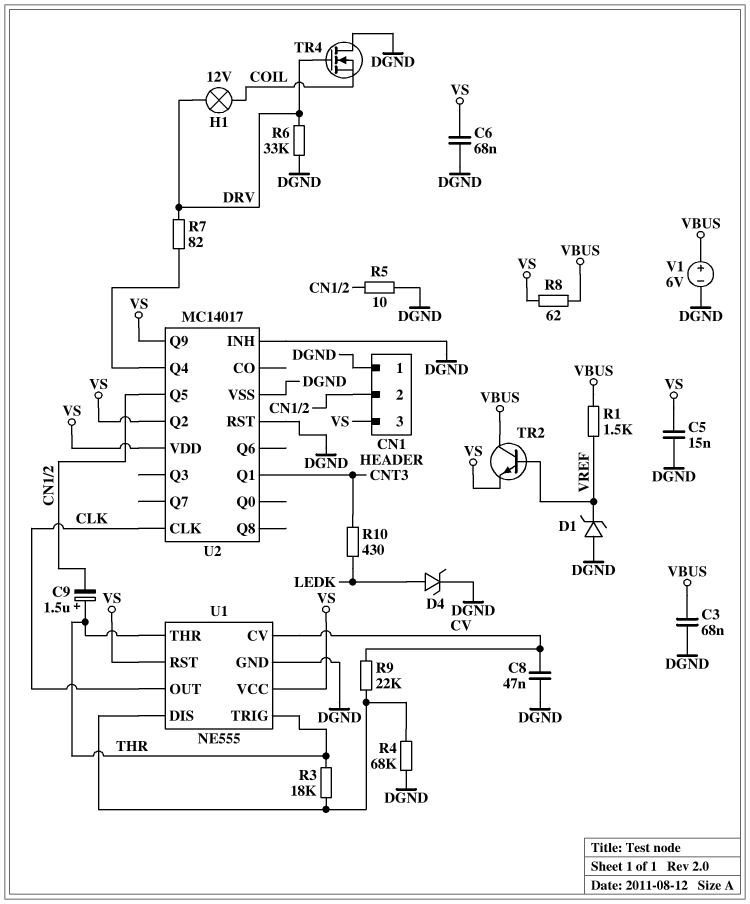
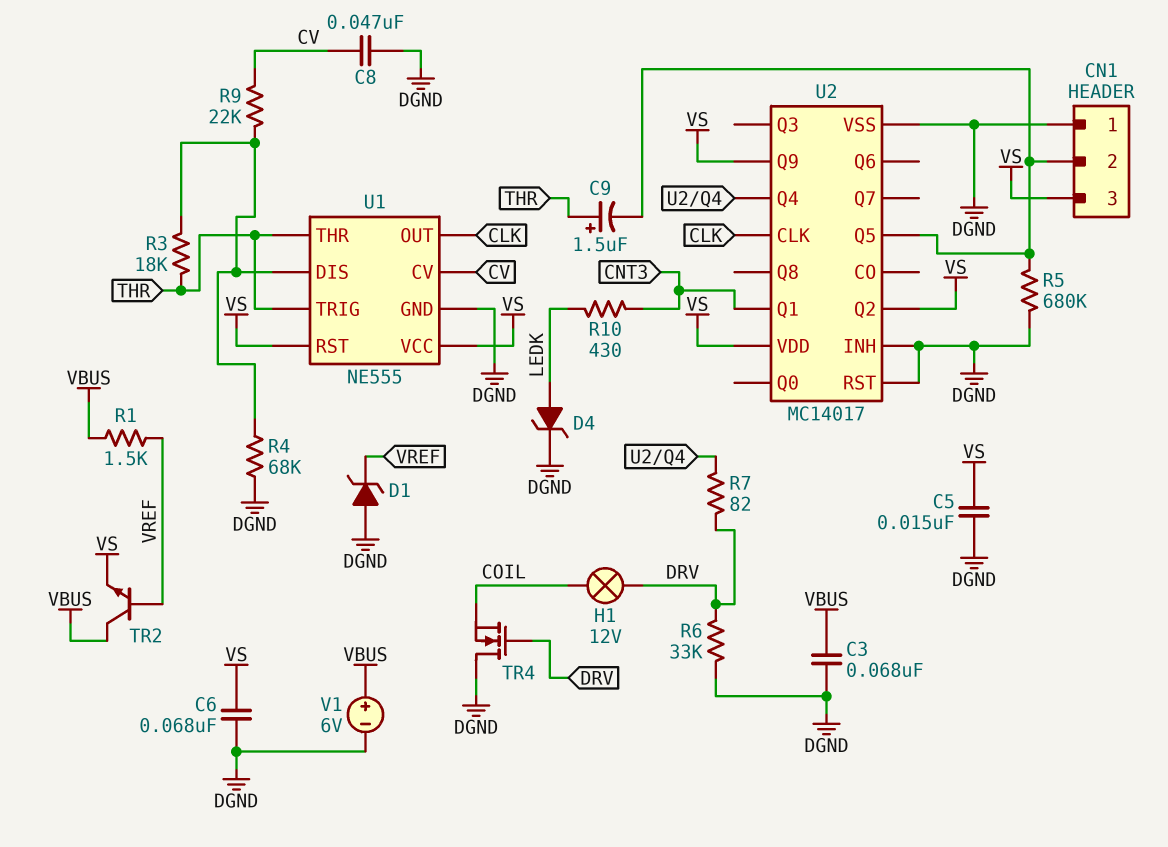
R5: 10 (CN1/2, DGND) -> 680k (CN1/2, DGND)
R8: 62 (VBUS, VS) -> none

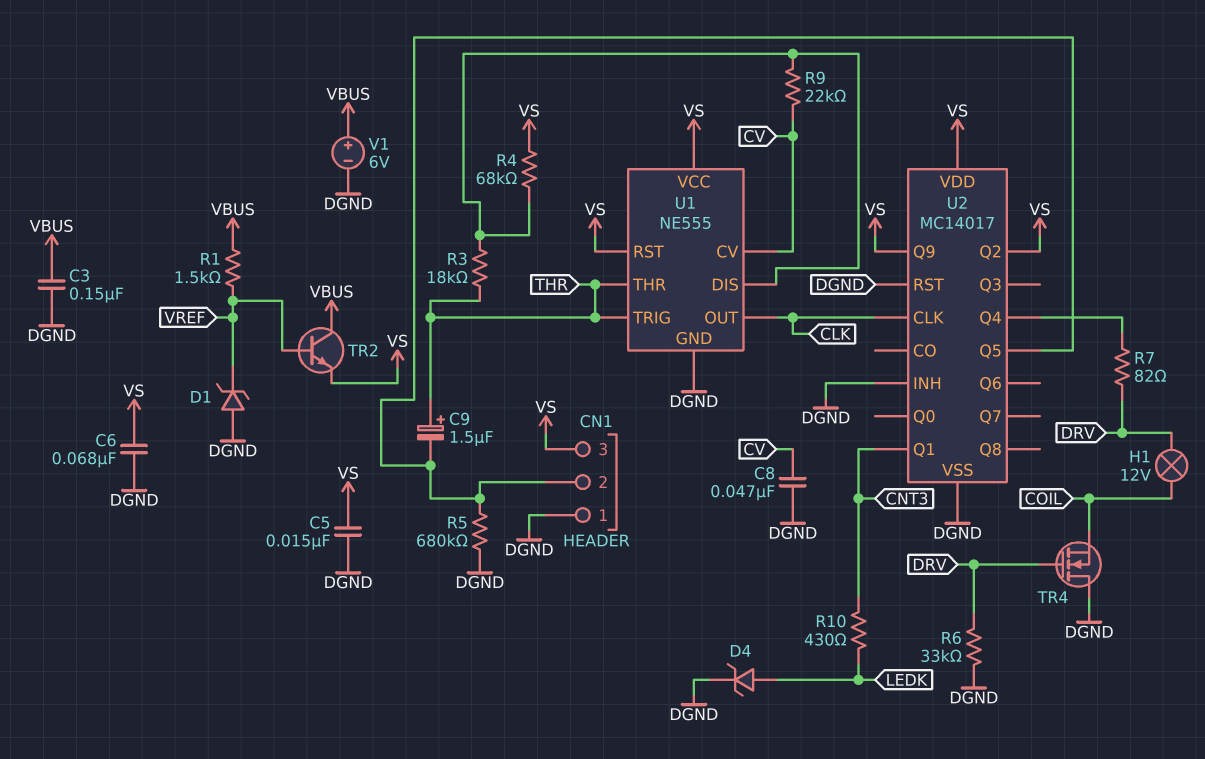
C3: 68nF (DGND, VBUS) -> 150nF (DGND, VBUS)
R4: 68k (DGND, U1/DIS) -> 68k (U1/DIS, VS)

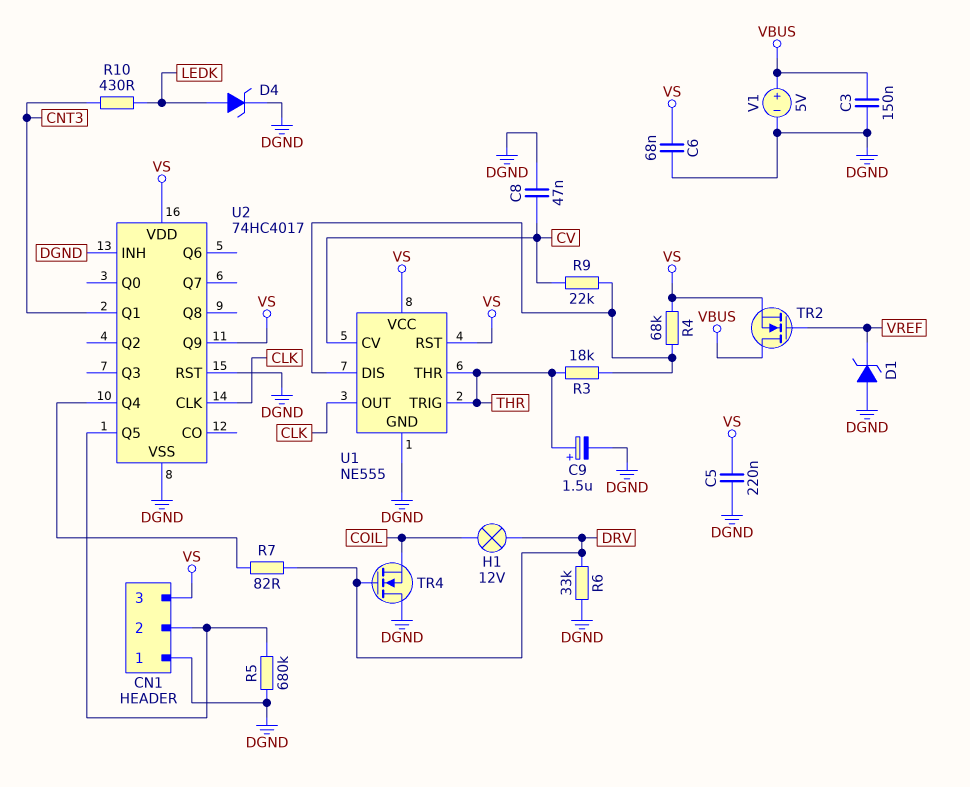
C5: 15nF (DGND, VS) -> 220nF (DGND, VS)
C9: 1.5uF (plus THR, minus CN1/2) -> 1.5uF (plus THR, minus DGND)
R1: 1.5k (VBUS, VREF) -> none
TR2: NPN (B VREF, C VBUS, E VS) -> NMOS (G VREF, D VBUS, S VS)
U2: MC14017 -> 74HC4017
U2 pin Q2: VS -> none
V1: 6V (plus VBUS, minus DGND) -> 5V (plus VBUS, minus DGND)

